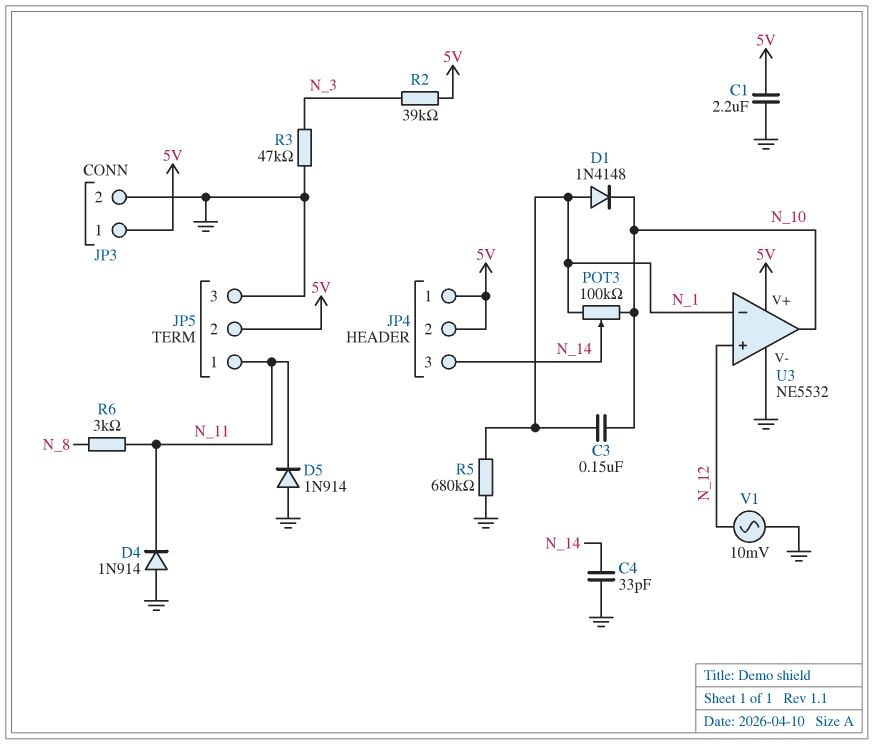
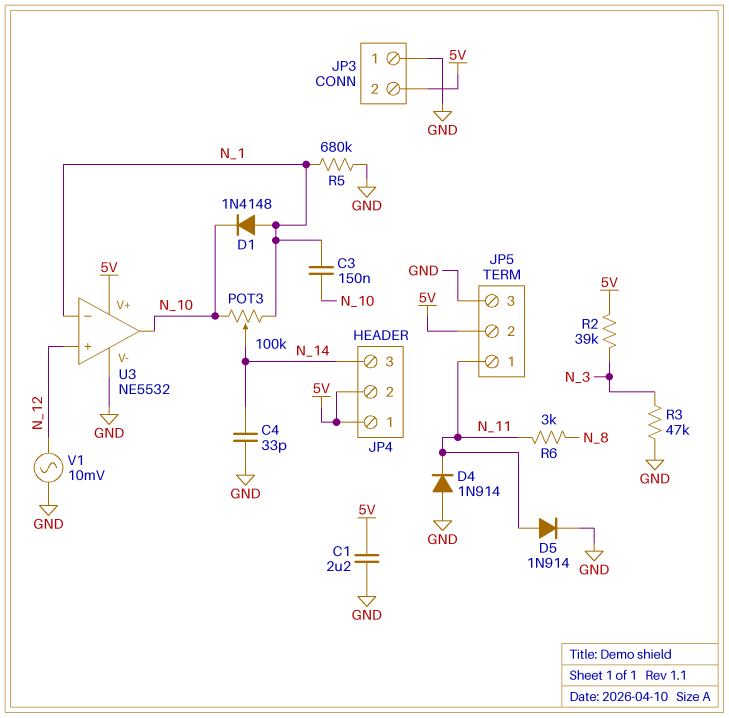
D5: diode 1N914 (A GND, K N_11) -> diode 1N914 (A N_11, K GND)
JP3 pin 1: 5V -> GND
JP3 pin 2: GND -> 5V

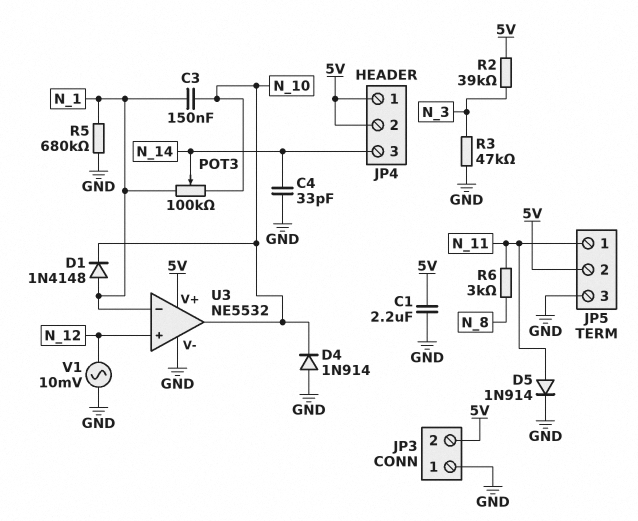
D4: diode 1N914 (A GND, K N_11) -> diode 1N914 (A GND, K N_10)

